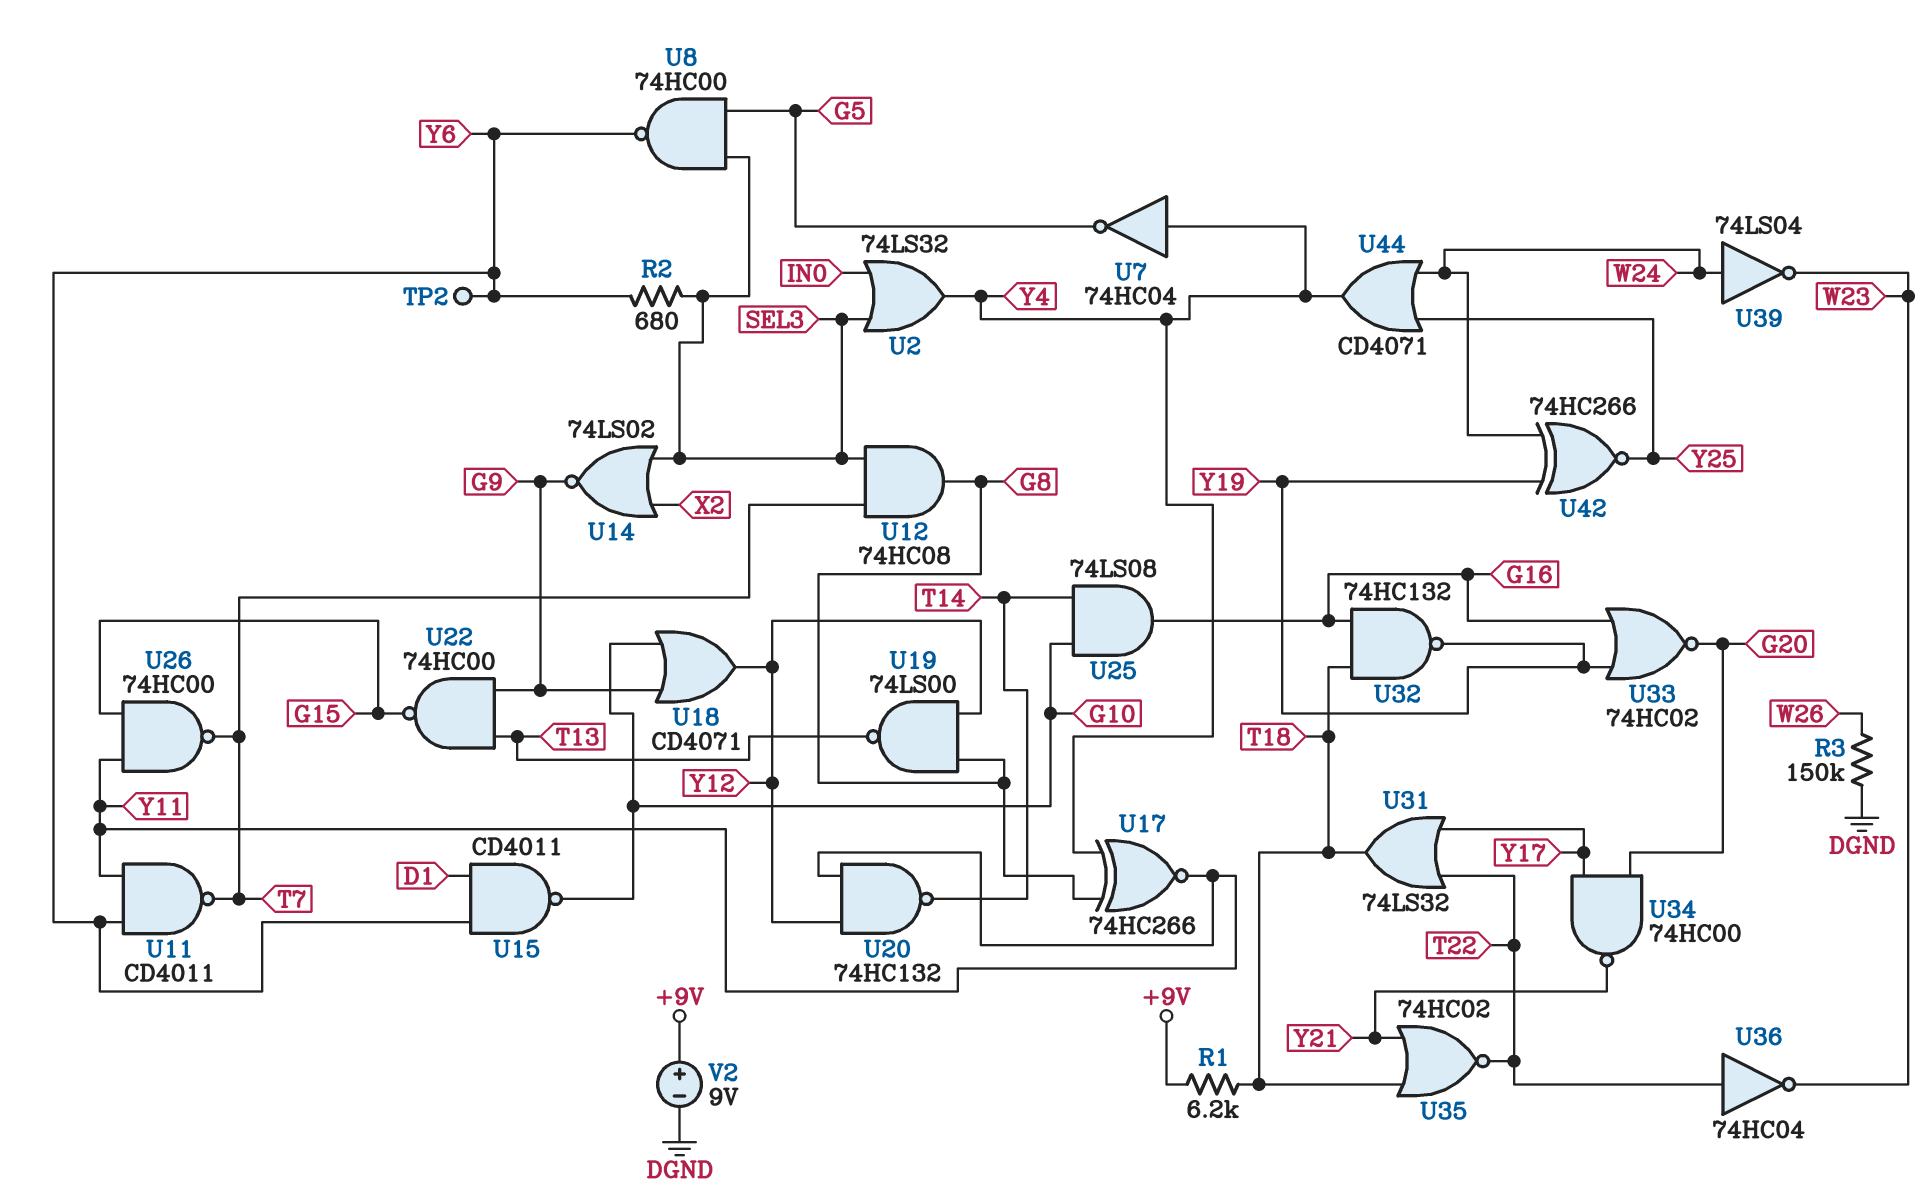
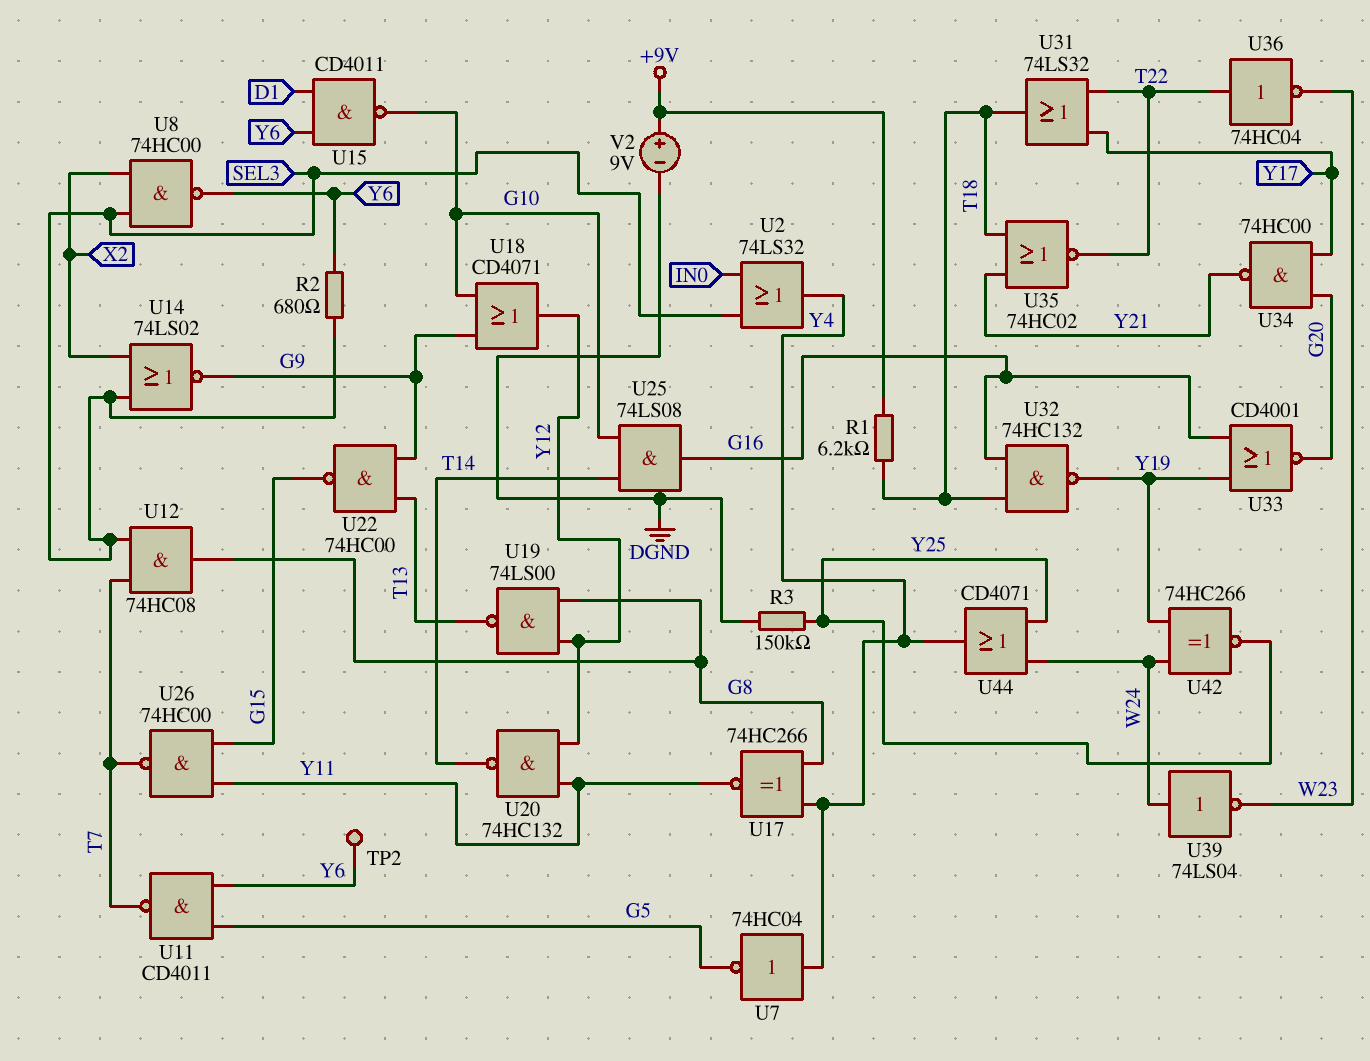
R3: 150k (DGND, W26) -> 150k (DGND, Y25)
U8: NAND 74HC00 (in G5, in SEL3, out Y6) -> NAND 74HC00 (in SEL3, in X2, out Y6)
U11: NAND CD4011 (in Y6, in Y11, out T7) -> NAND CD4011 (in G5, in Y6, out T7)
U33: NOR 74HC02 (in G16, in Y19, out G20) -> NOR CD4001 (in G16, in Y19, out G20)

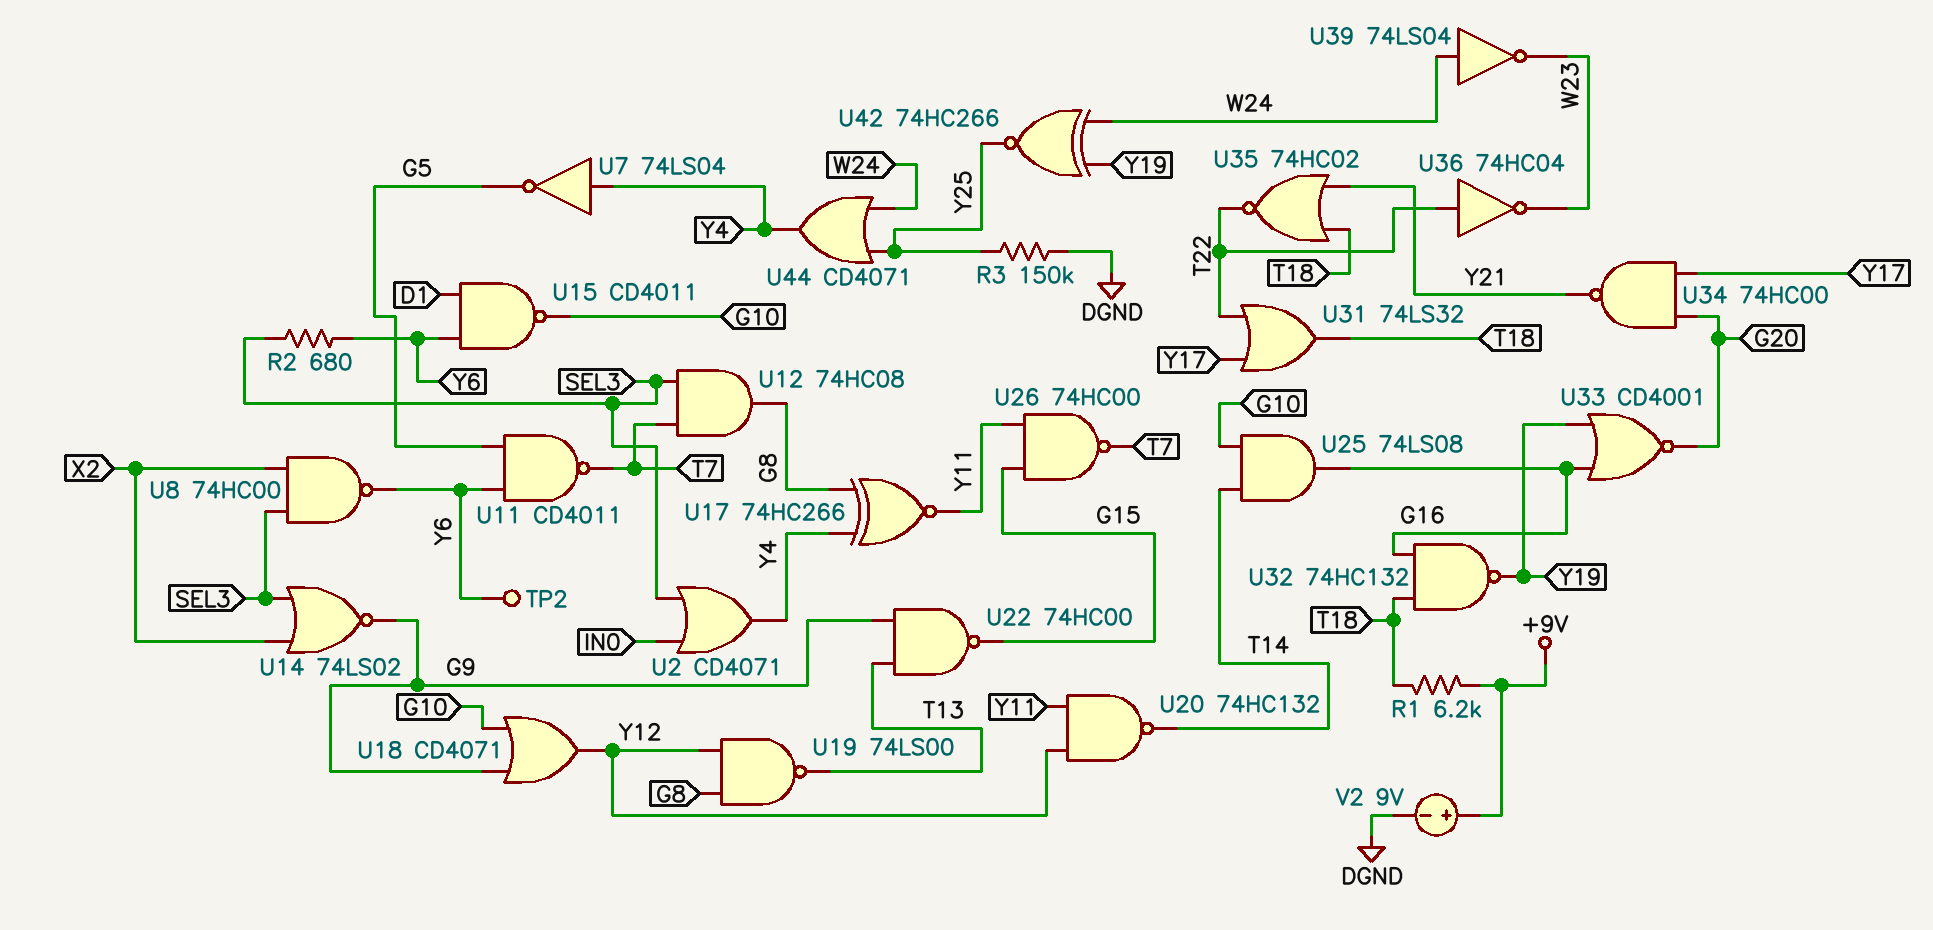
U2: OR 74LS32 (in IN0, in SEL3, out Y4) -> OR CD4071 (in IN0, in SEL3, out Y4)
U7: NOT 74HC04 (in Y4, out G5) -> NOT 74LS04 (in Y4, out G5)

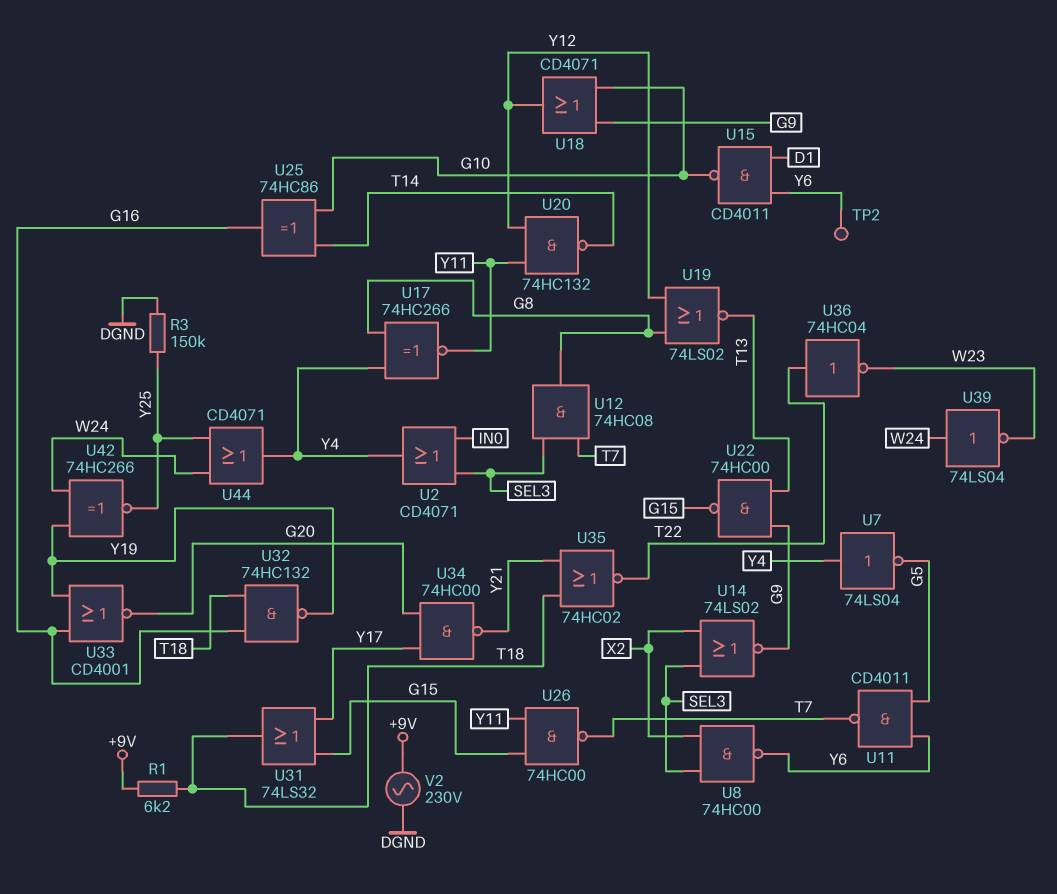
R2: 680 (SEL3, Y6) -> none
U19: NAND 74LS00 (in G8, in Y12, out T13) -> NOR 74LS02 (in G8, in Y12, out T13)
U25: AND 74LS08 (in G10, in T14, out G16) -> XOR 74HC86 (in G10, in T14, out G16)
U31: OR 74LS32 (in T22, in Y17, out T18) -> OR 74LS32 (in G15, in Y17, out T18)
V2: 9V (plus +9V, minus DGND) -> AC 230V (+9V, DGND)

